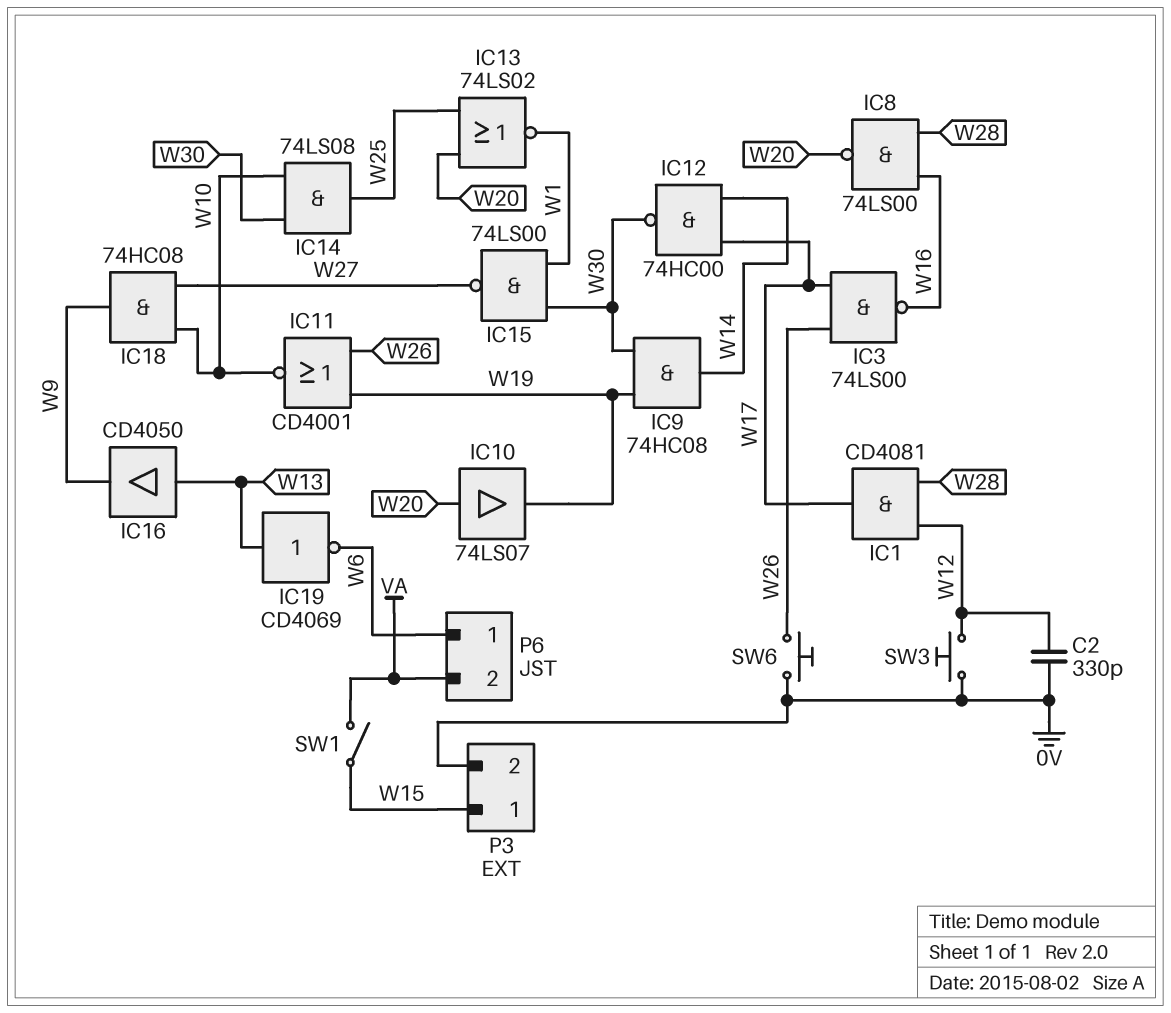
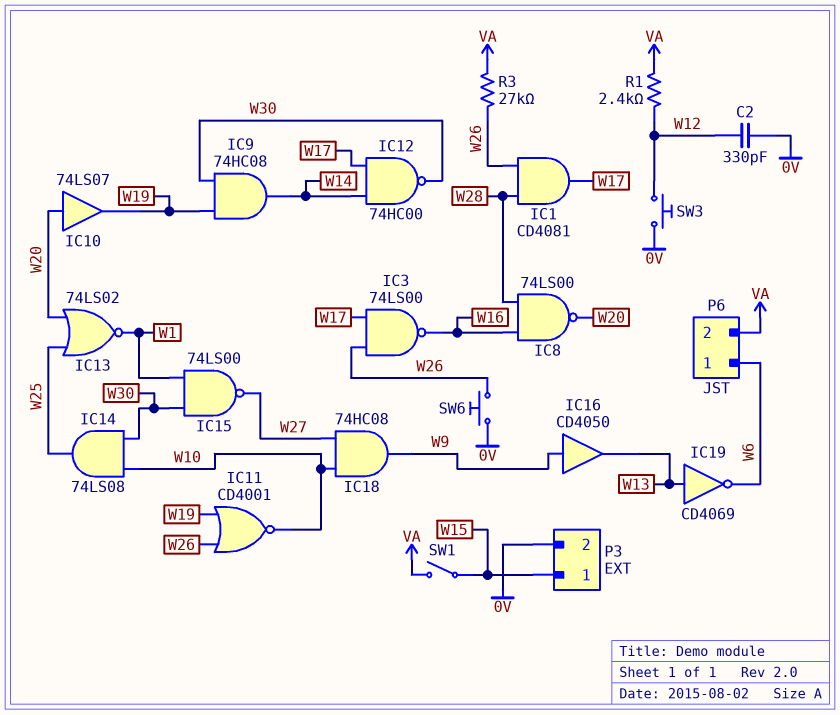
IC1: AND CD4081 (in W12, in W28, out W17) -> AND CD4081 (in W26, in W28, out W17)
IC16: buffer CD4050 (in W13, out W9) -> buffer CD4050 (in W9, out W13)
R1: none -> 2.4k (VA, W12)
R3: none -> 27k (VA, W26)

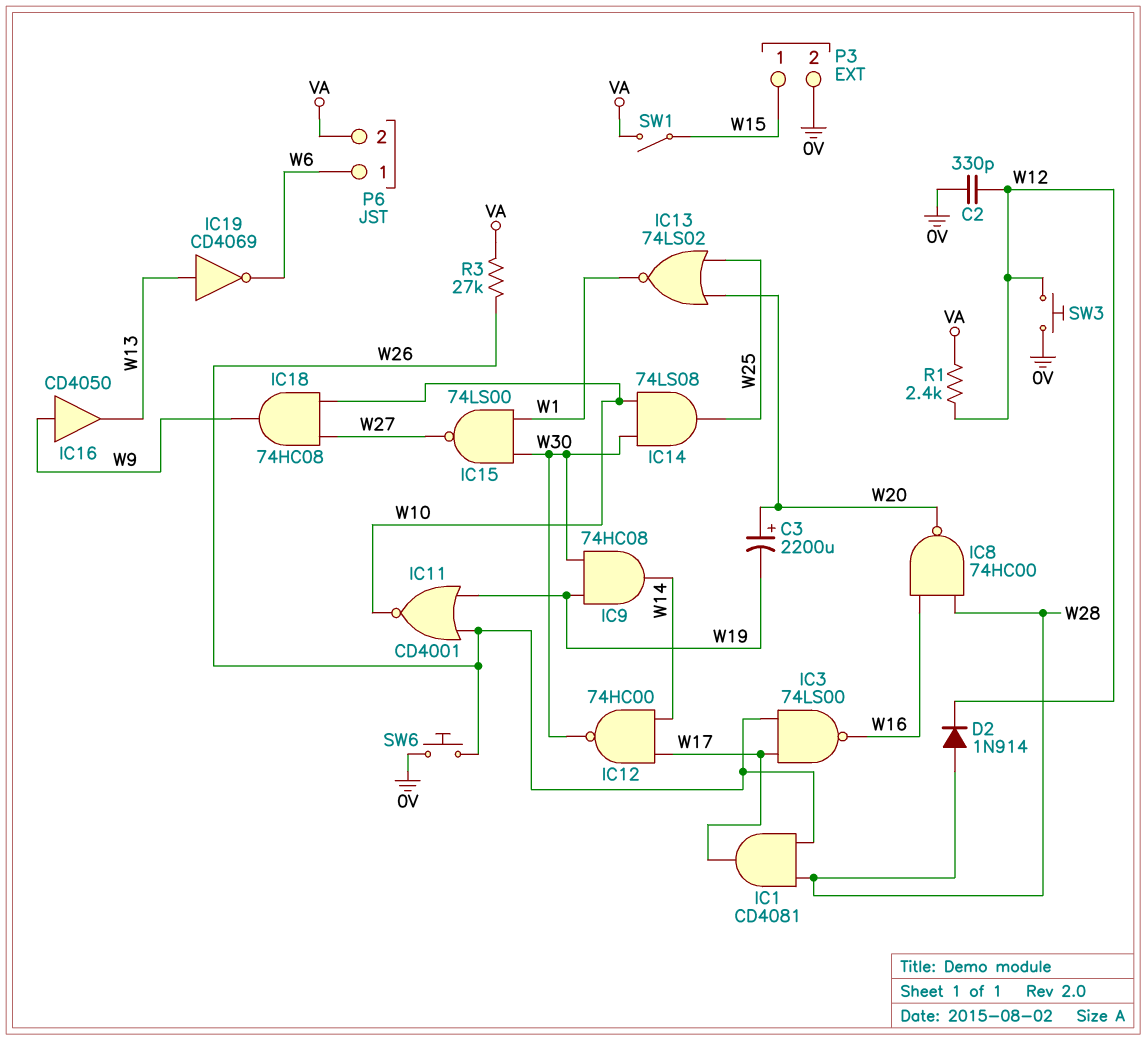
C3: none -> 2200uF (plus W20, minus W19)
D2: none -> diode 1N914 (A W28, K W12)
IC8: NAND 74LS00 (in W16, in W28, out W20) -> NAND 74HC00 (in W16, in W28, out W20)
IC10: buffer 74LS07 (in W20, out W19) -> none

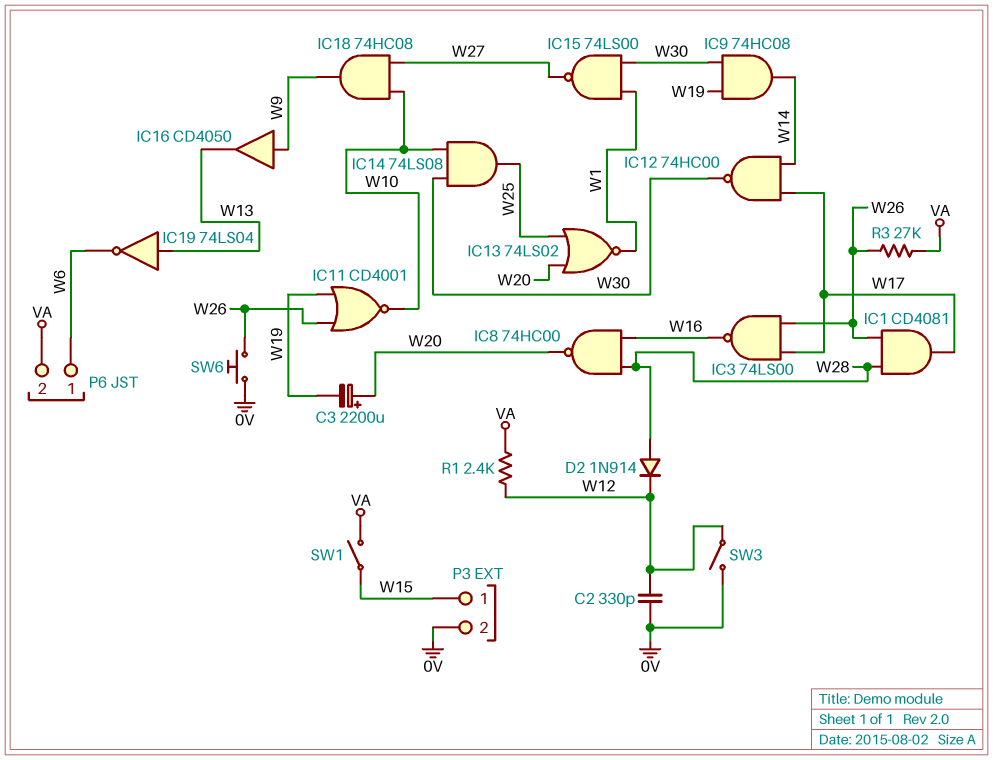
IC19: NOT CD4069 (in W13, out W6) -> NOT 74LS04 (in W13, out W6)
SW3: button (0V, W12) -> switch (0V, W12)

